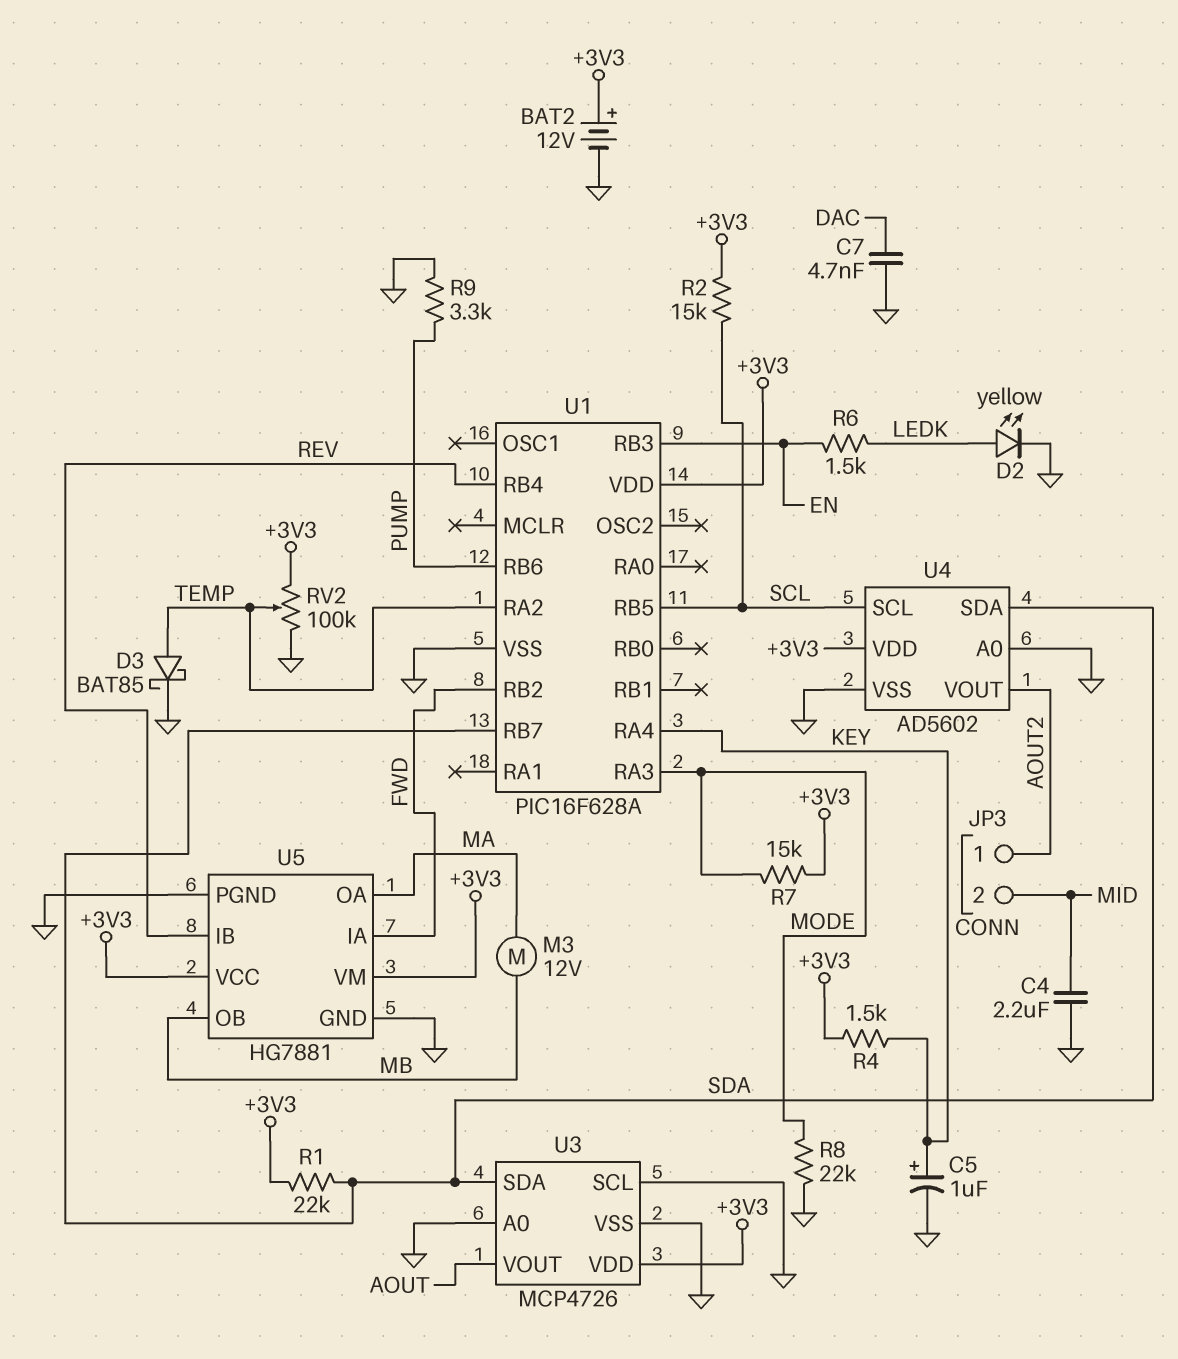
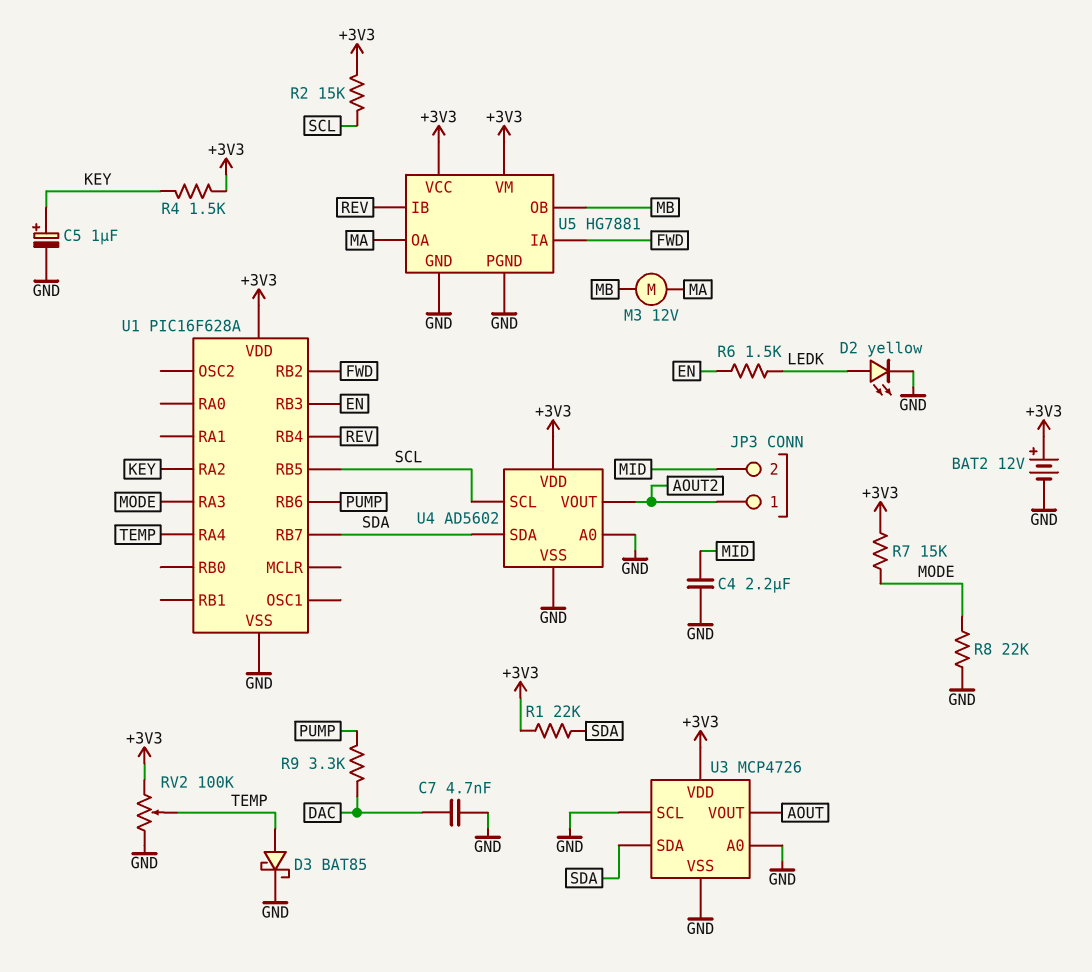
R9: 3.3k (GND, PUMP) -> 3.3k (DAC, PUMP)
U1 pin RA2: TEMP -> KEY
U1 pin RA4: KEY -> TEMP

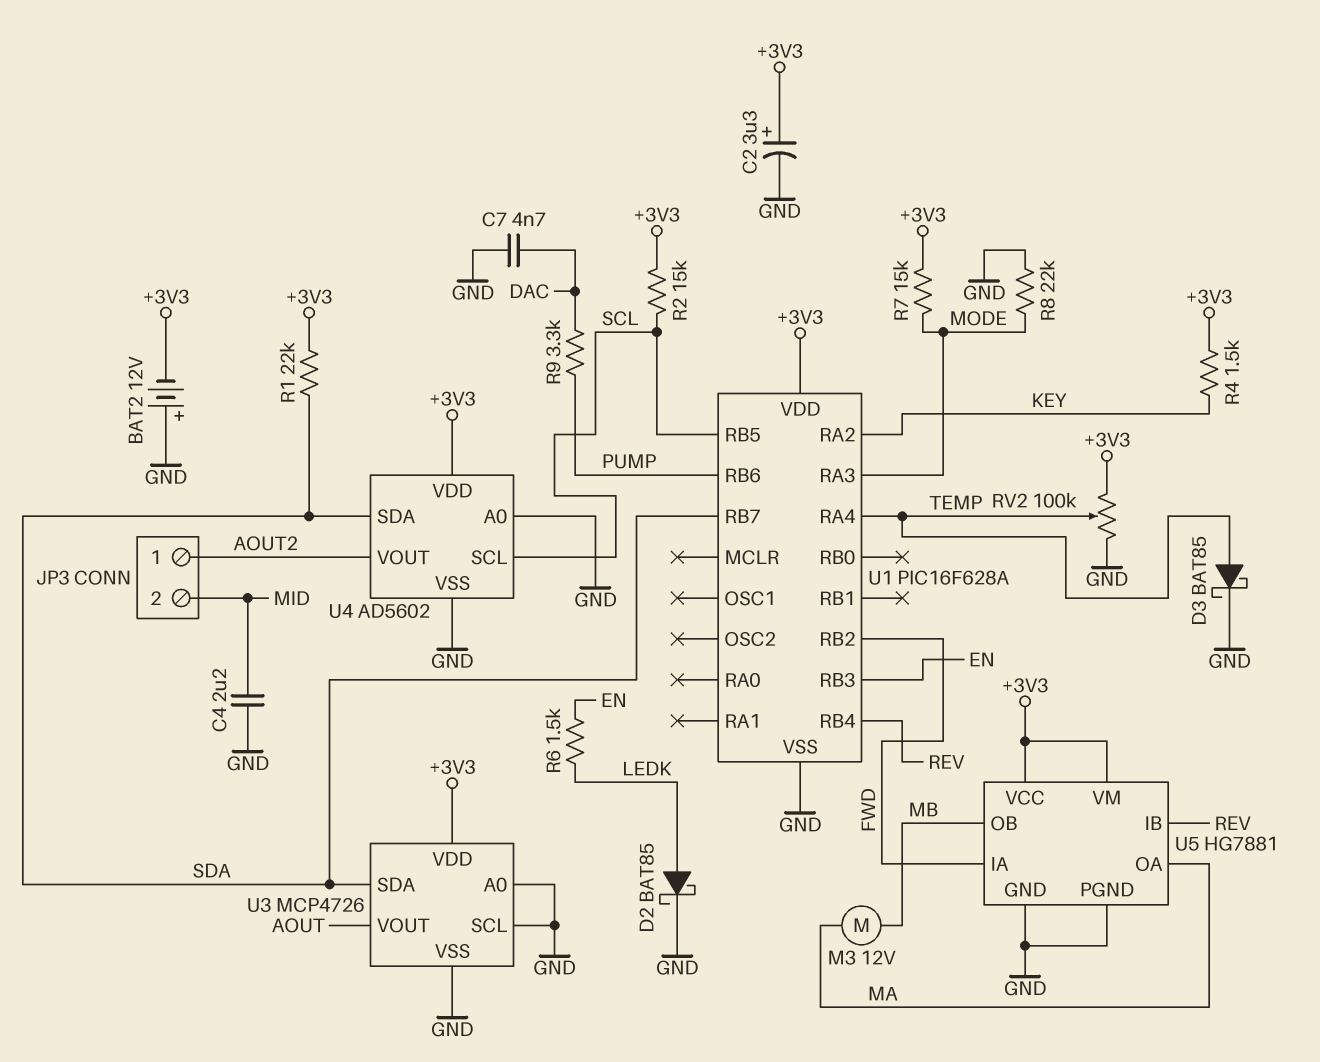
BAT2: 12V (plus +3V3, minus GND) -> 12V (plus GND, minus +3V3)
C2: none -> 3.3uF (plus +3V3, minus GND)
C5: 1uF (plus KEY, minus GND) -> none
D2: LED yellow (A LEDK, K GND) -> schottky BAT85 (A LEDK, K GND)

